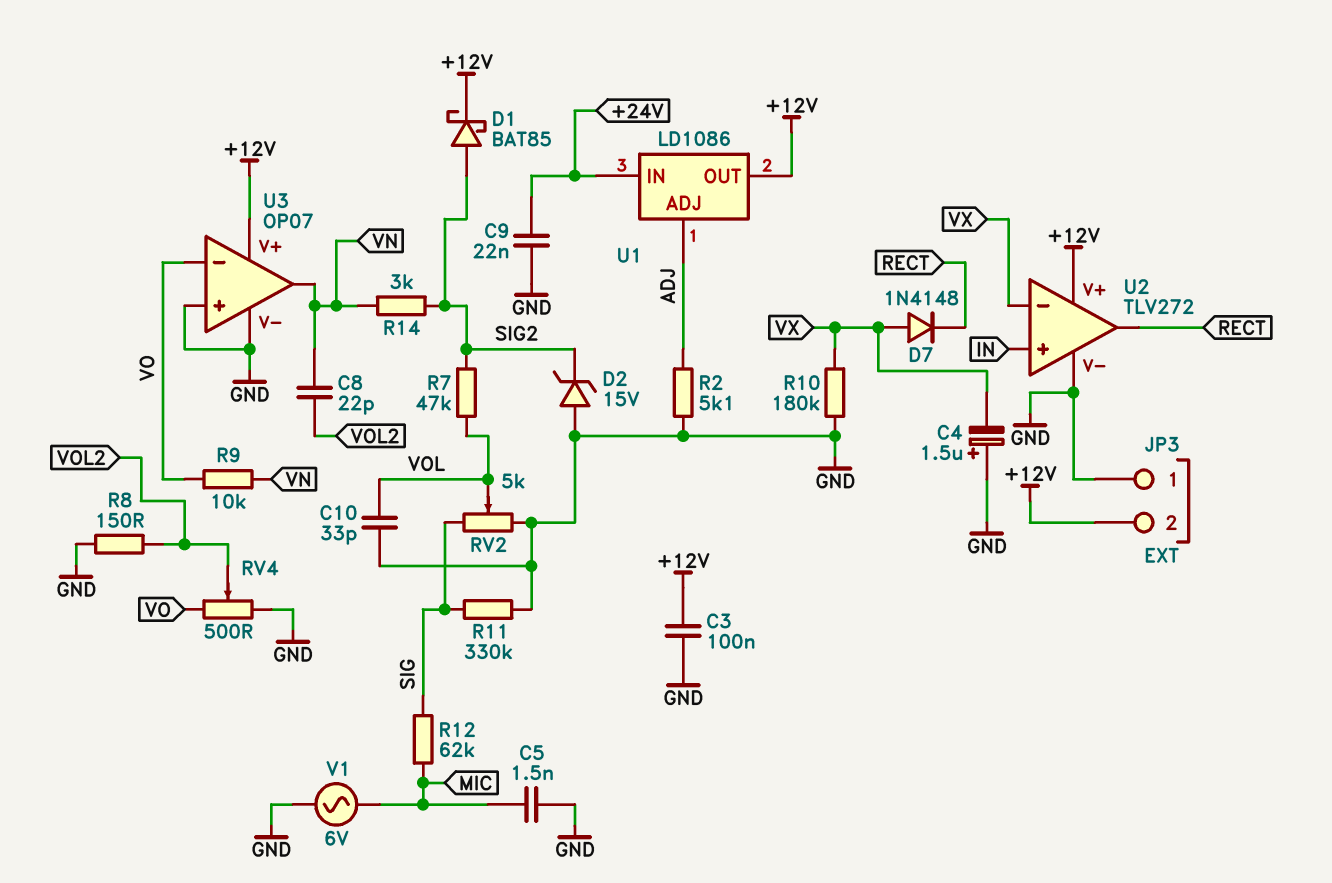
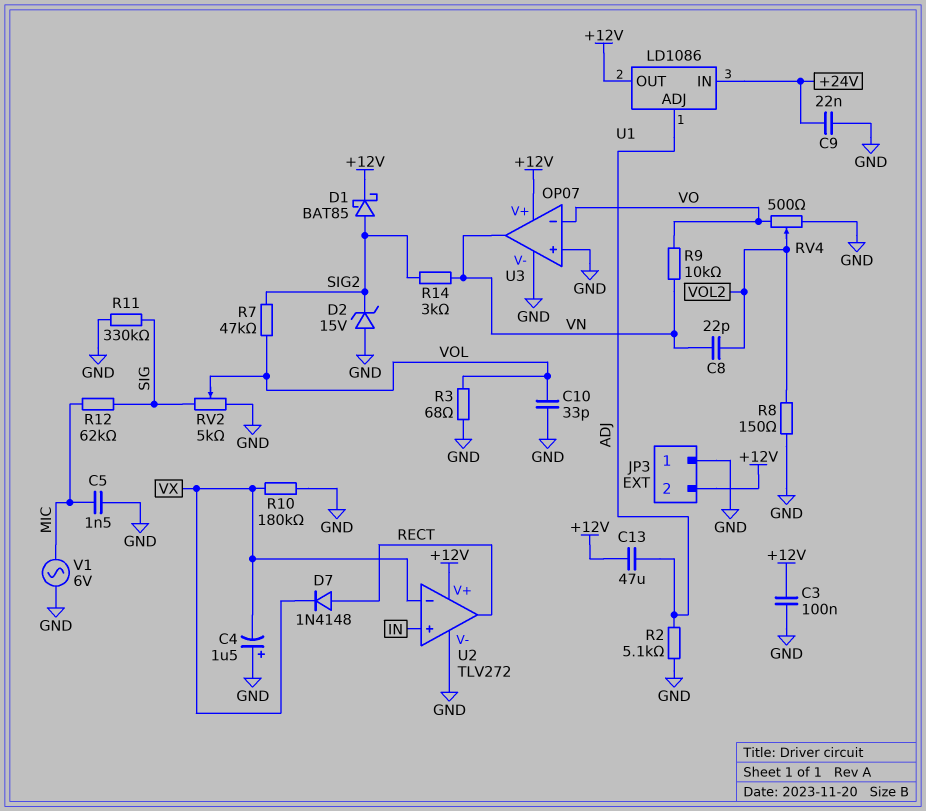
C13: none -> 47uF (+12V, ADJ)
D7: diode 1N4148 (A VX, K RECT) -> diode 1N4148 (A RECT, K VX)
R3: none -> 68 (GND, VOL)

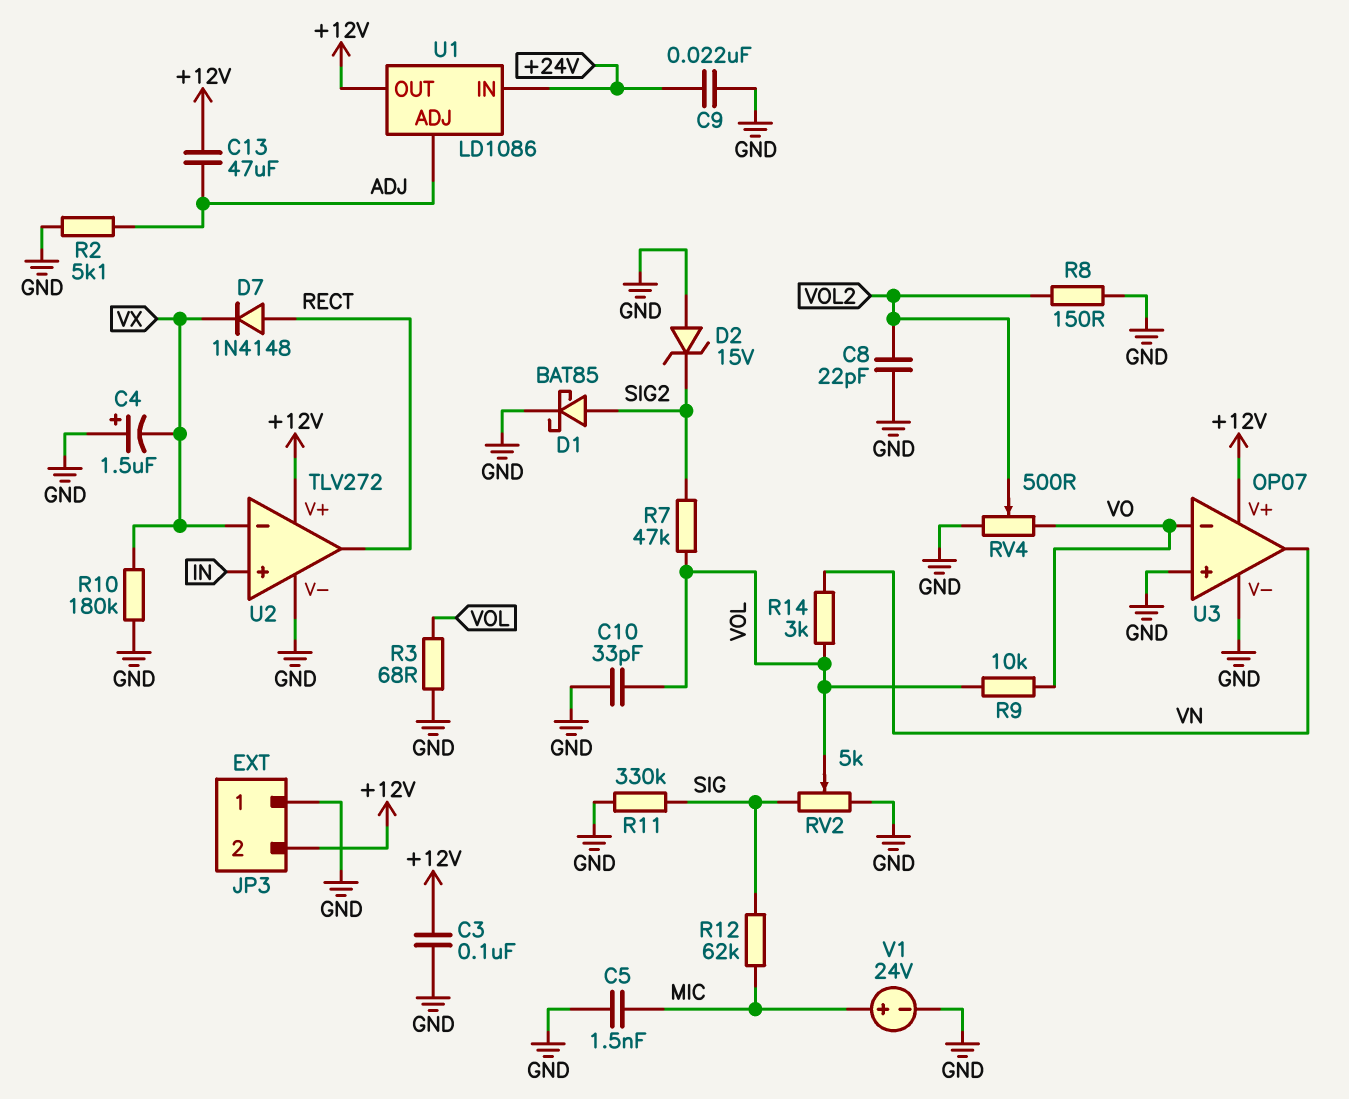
C8: 22pF (VN, VOL2) -> 22pF (GND, VOL2)
D1: schottky BAT85 (A SIG2, K +12V) -> schottky BAT85 (A SIG2, K GND)
R9: 10k (VN, VO) -> 10k (VO, VOL)
R14: 3k (SIG2, VN) -> 3k (VN, VOL)
V1: AC 6V (GND, MIC) -> 24V (plus MIC, minus GND)

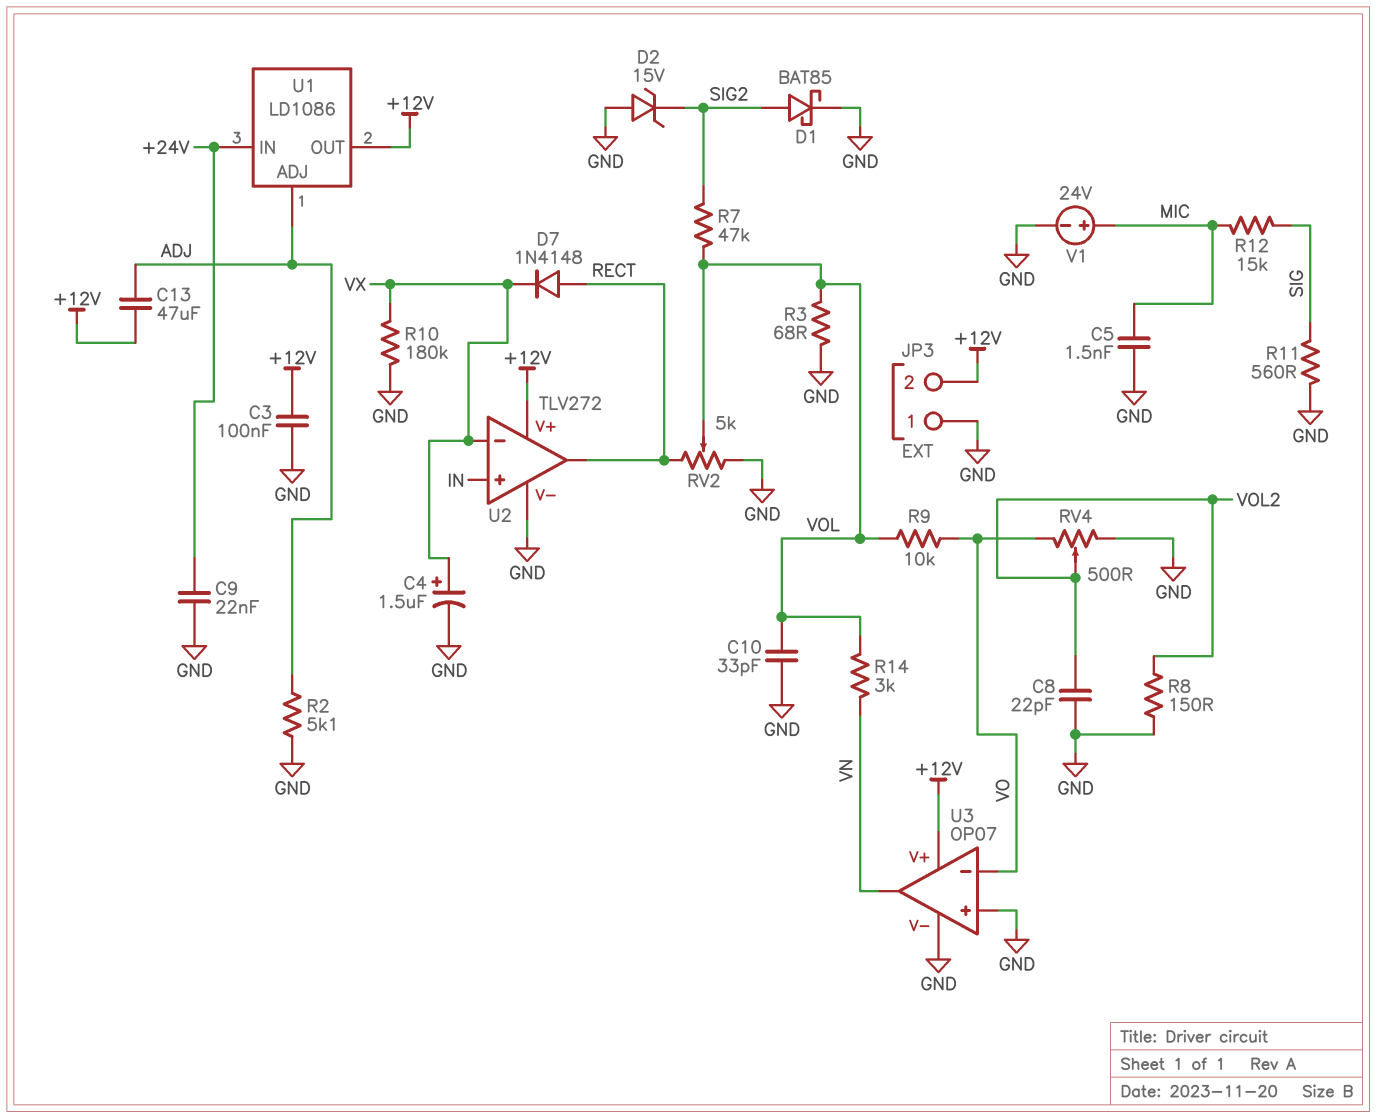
C4: 1.5uF (plus GND, minus VX) -> 1.5uF (plus VX, minus GND)
R11: 330k (GND, SIG) -> 560 (GND, SIG)
R12: 62k (MIC, SIG) -> 15k (MIC, SIG)
RV2: 5k (GND, SIG, wiper VOL) -> 5k (GND, RECT, wiper VOL)

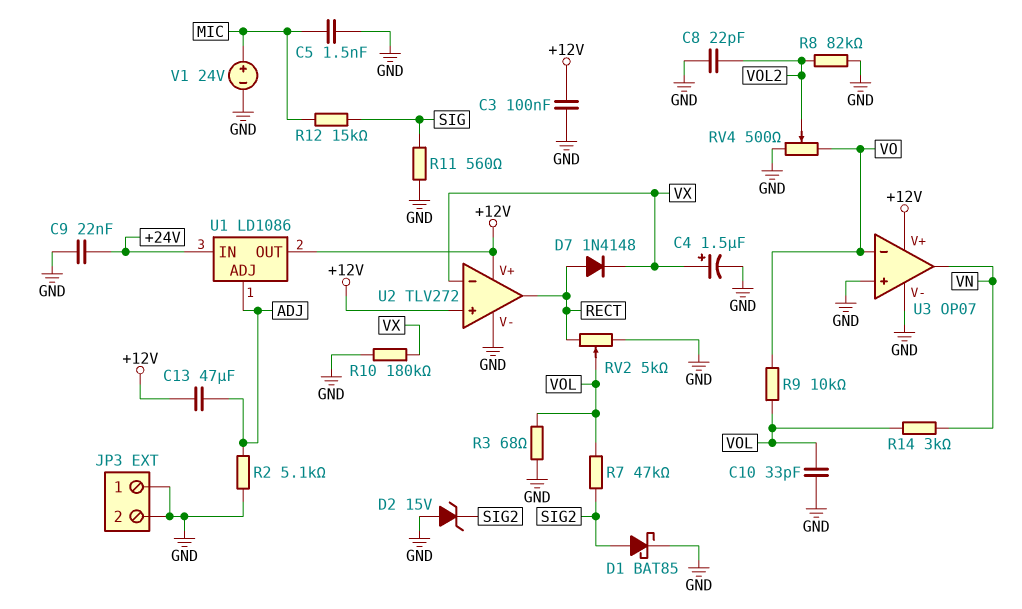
JP3 pin 2: +12V -> GND
R8: 150 (GND, VOL2) -> 82k (GND, VOL2)
U2 pin in+: IN -> +12V

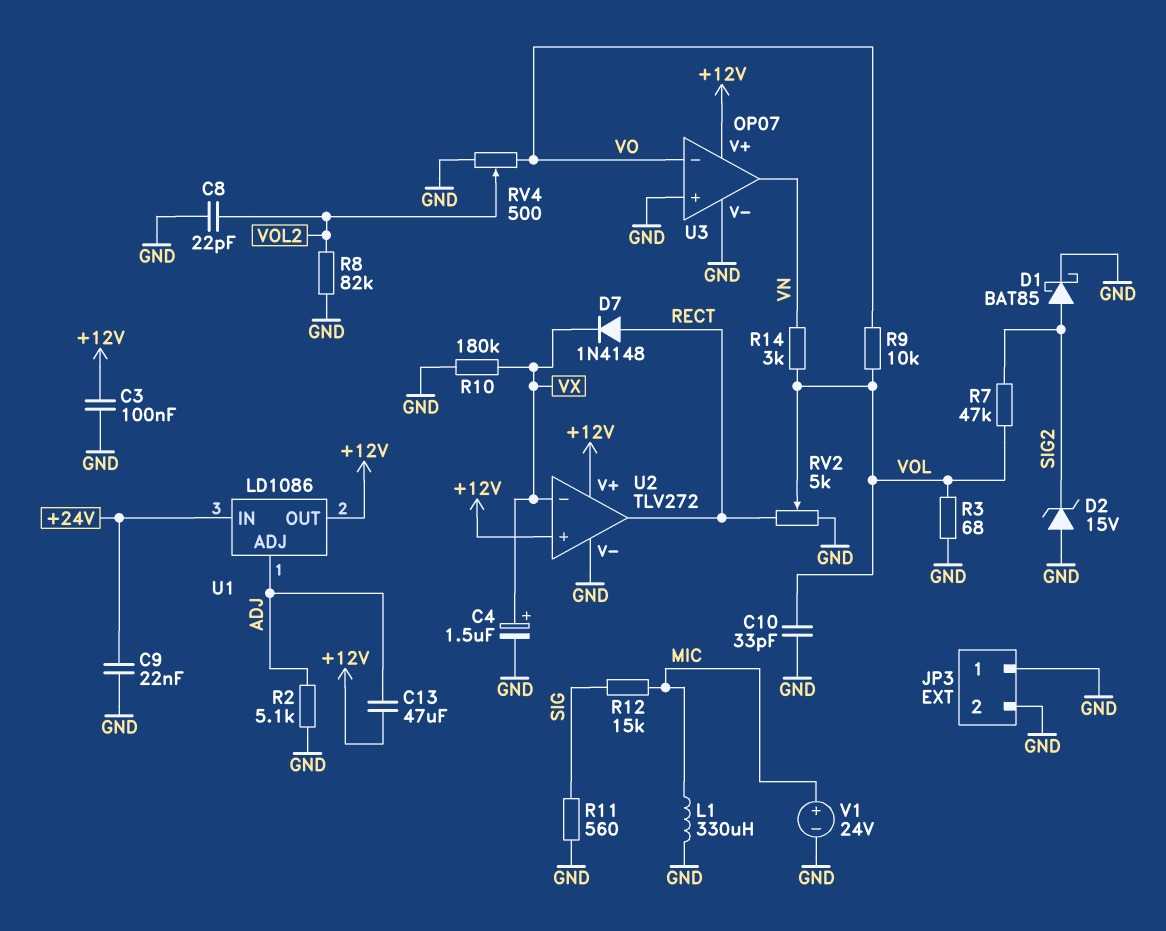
C5: 1.5nF (GND, MIC) -> none
L1: none -> 330uH (GND, MIC)

